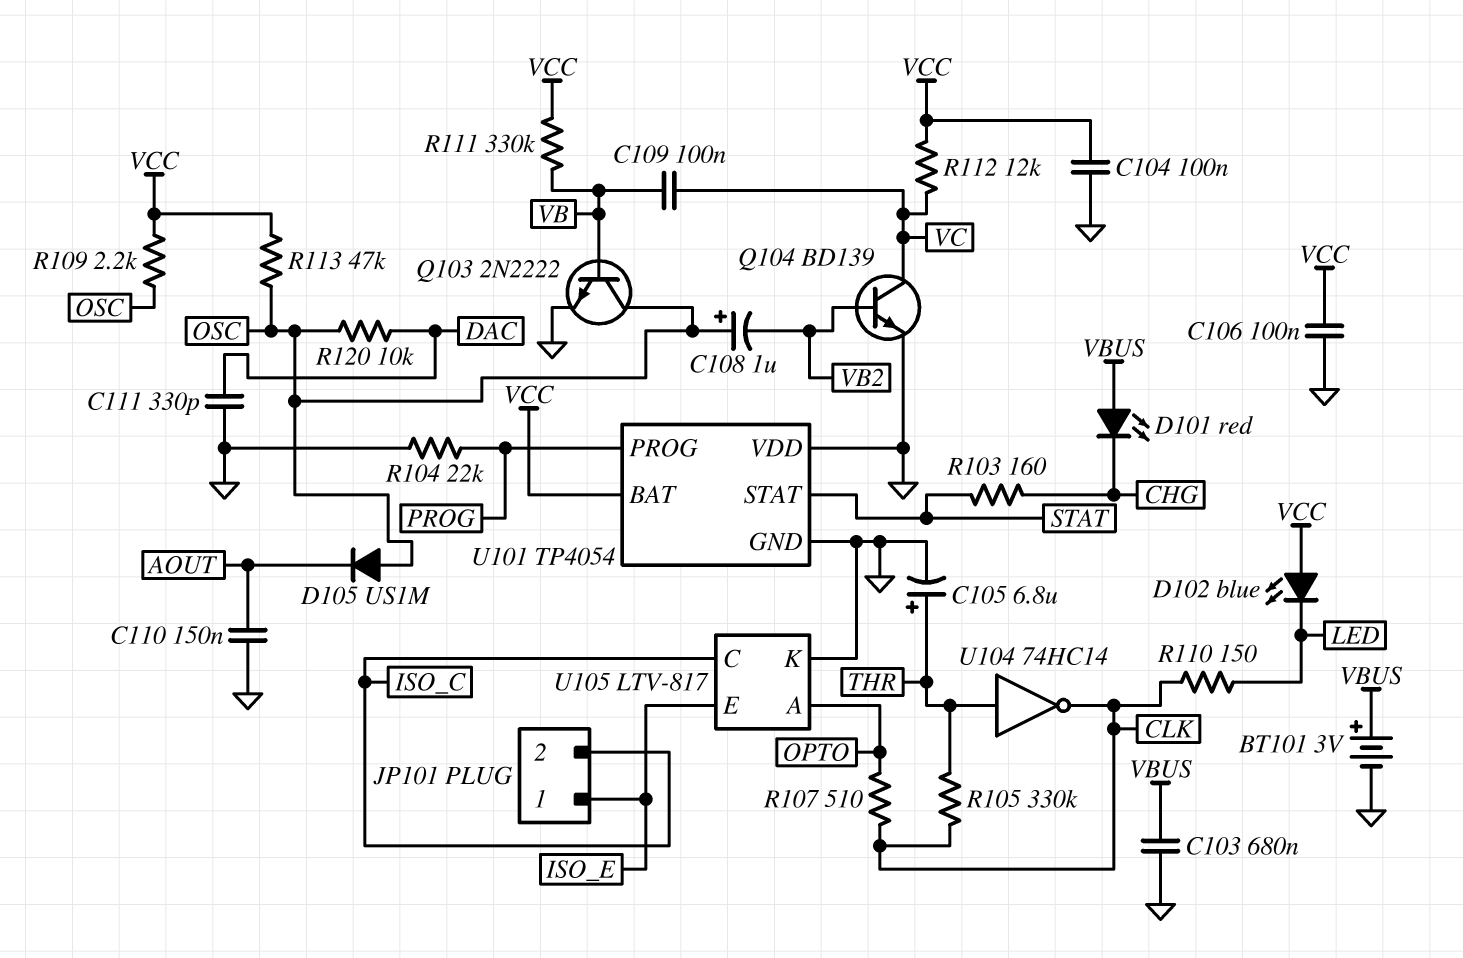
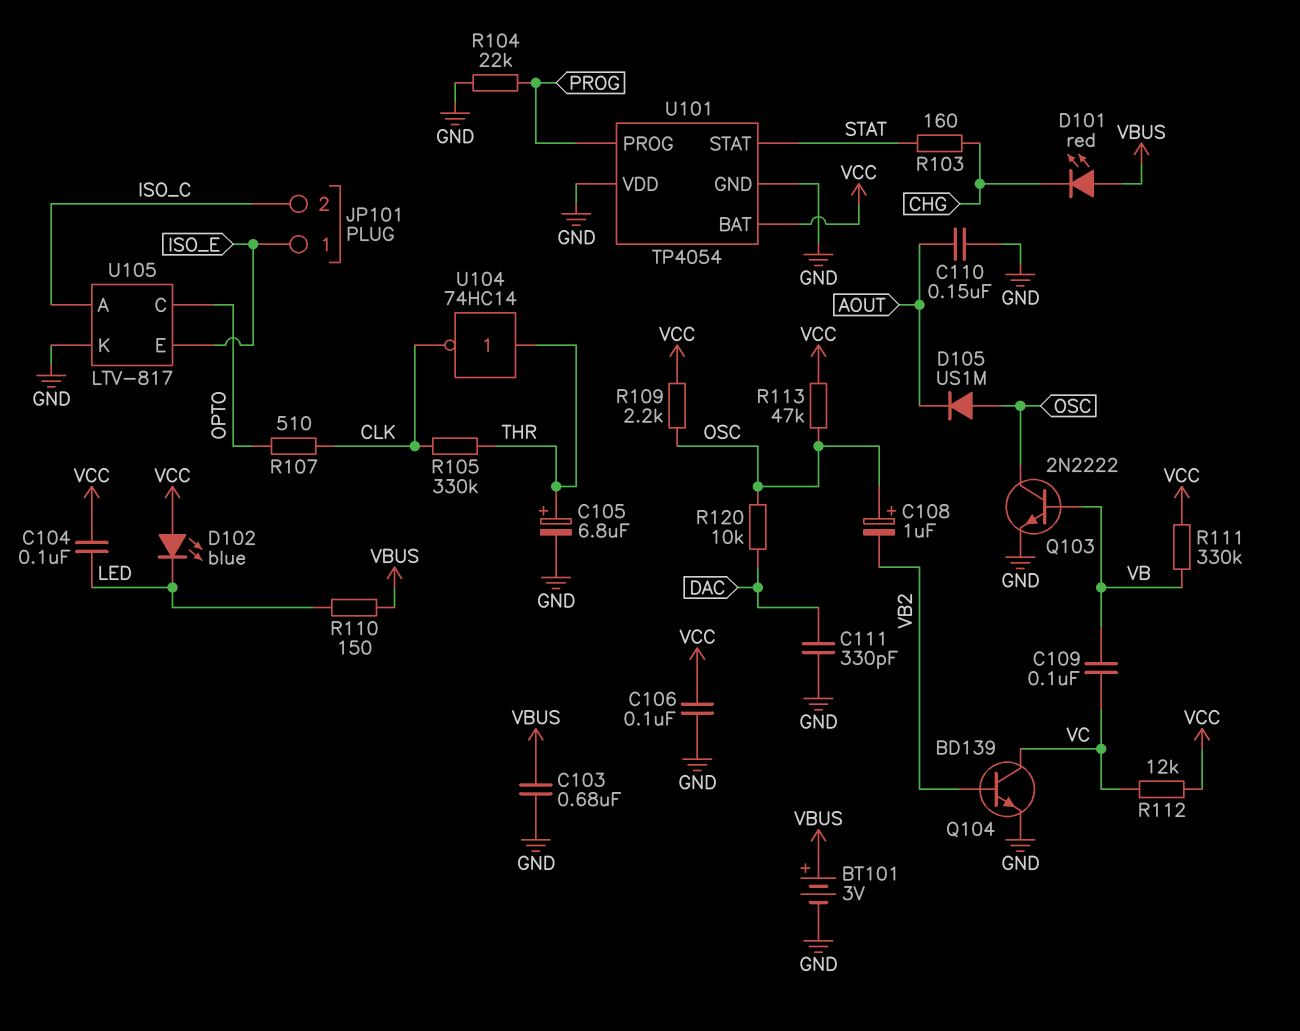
C104: 100nF (GND, VCC) -> 100nF (LED, VCC)
R110: 150 (CLK, LED) -> 150 (LED, VBUS)
U105 pin A: OPTO -> ISO_C
U105 pin C: ISO_C -> OPTO

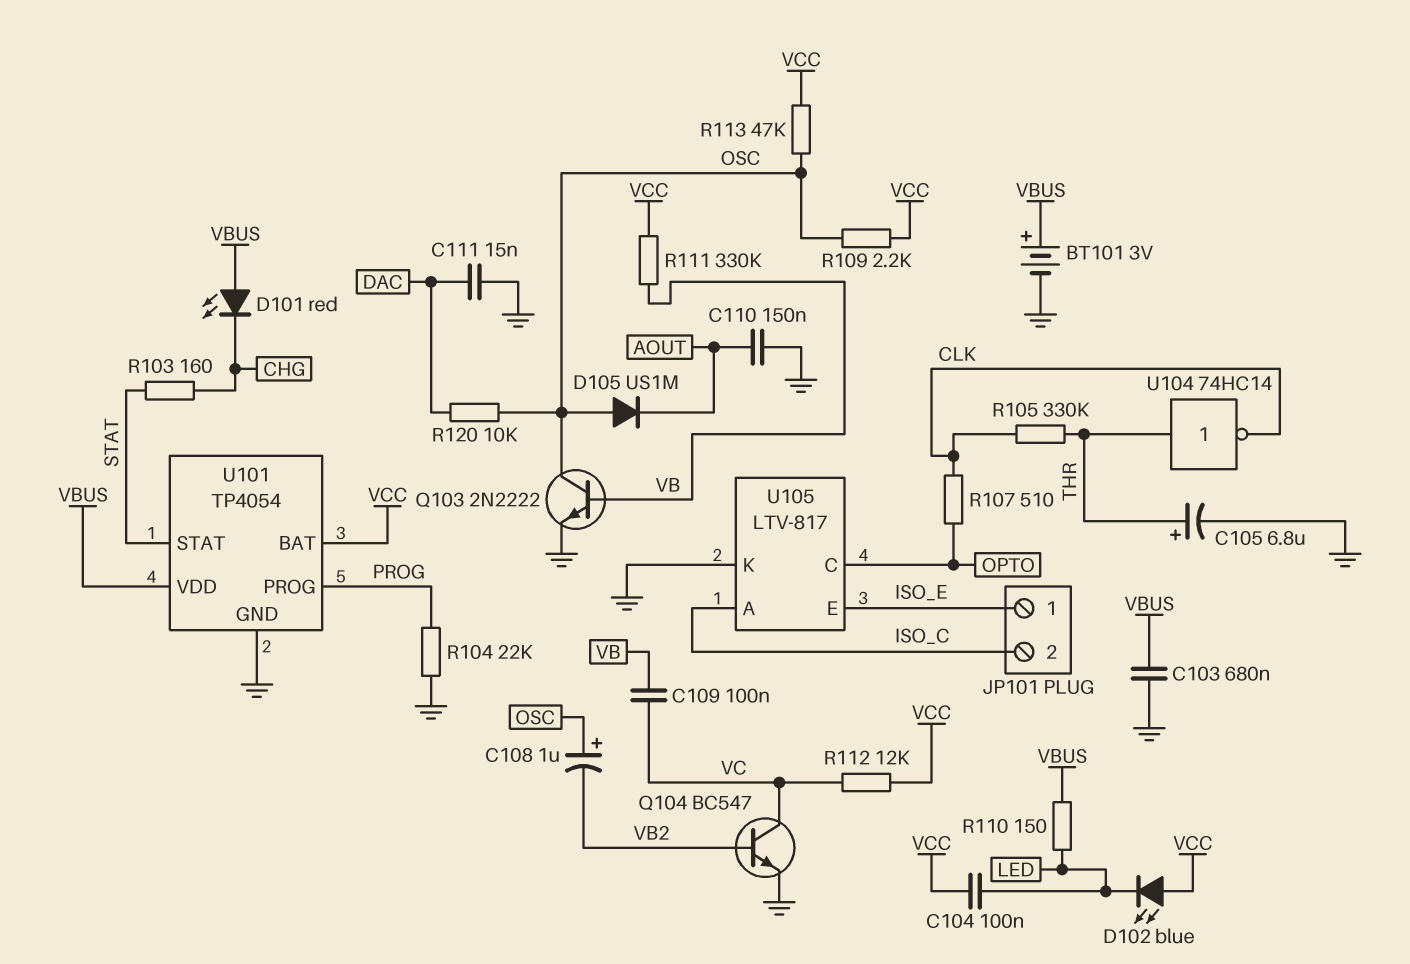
C106: 100nF (GND, VCC) -> none
C111: 330pF (DAC, GND) -> 15nF (DAC, GND)
Q104: NPN BD139 (B VB2, C VC, E GND) -> NPN BC547 (B VB2, C VC, E GND)
U101 pin VDD: GND -> VBUS

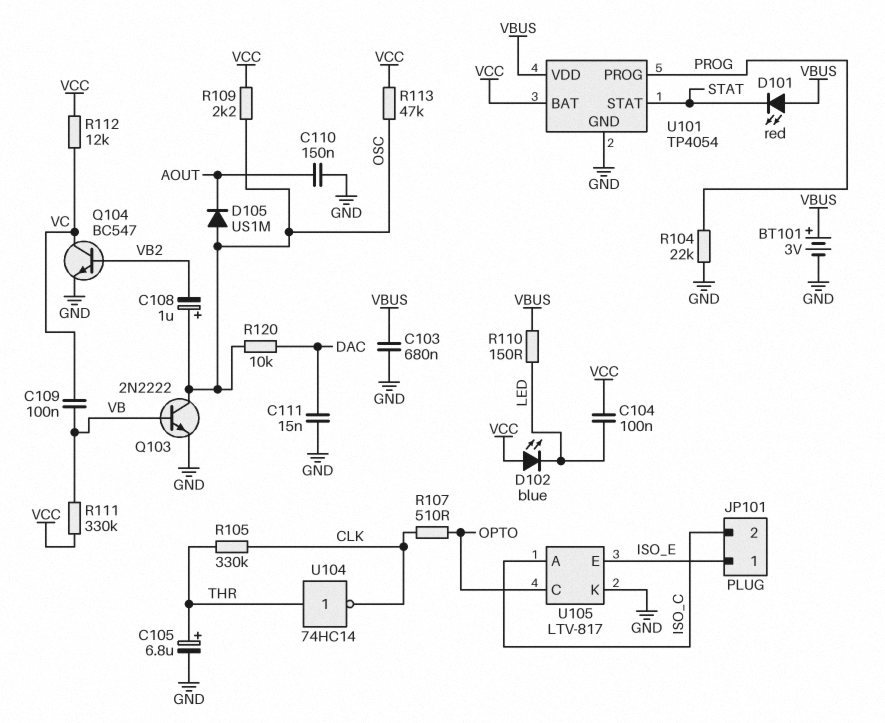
D101: LED red (A VBUS, K CHG) -> LED red (A VBUS, K STAT)
R103: 160 (CHG, STAT) -> none

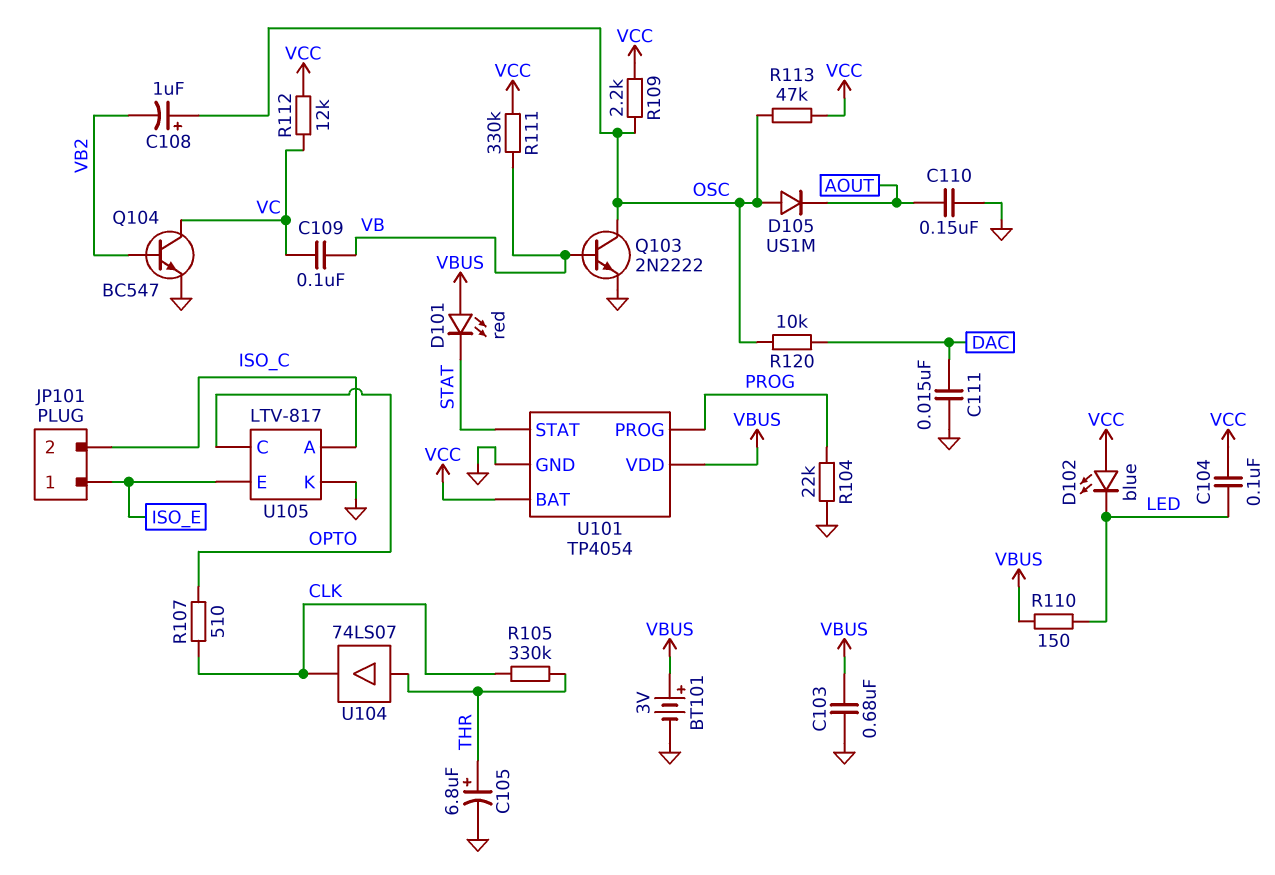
U104: NOT 74HC14 (in THR, out CLK) -> buffer 74LS07 (in THR, out CLK)

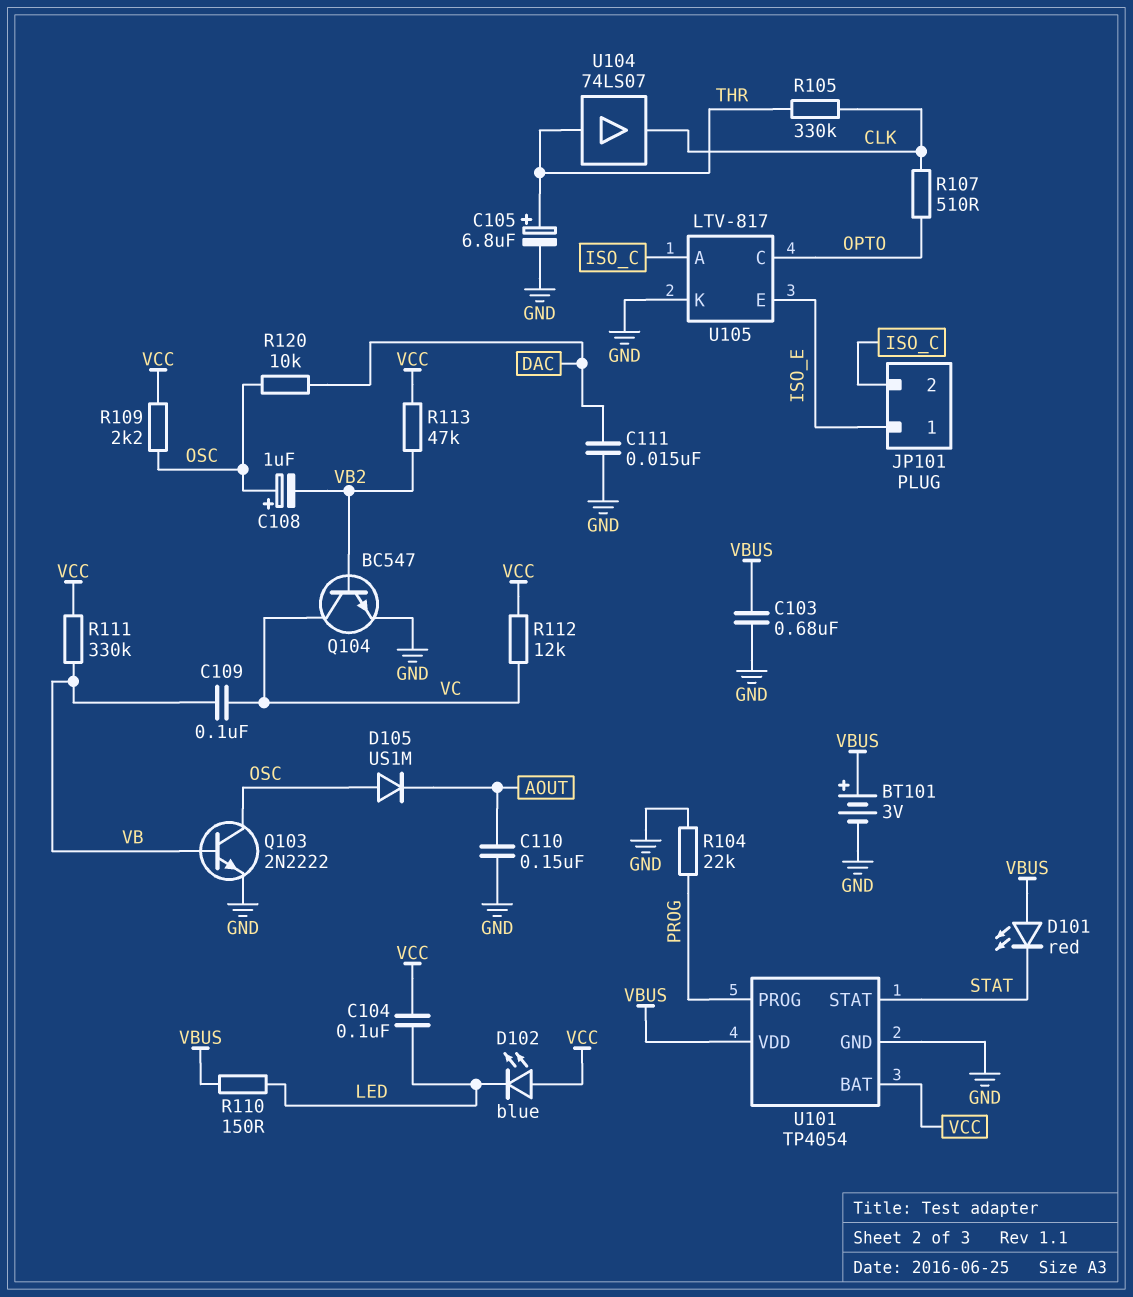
R113: 47k (OSC, VCC) -> 47k (VB2, VCC)

